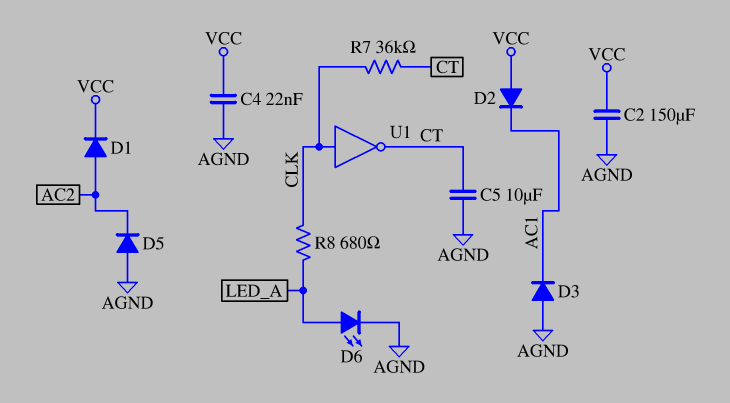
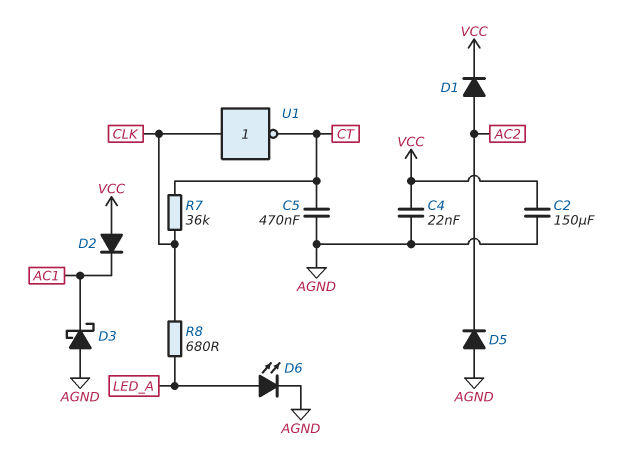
C5: 10uF (AGND, CT) -> 470nF (AGND, CT)
D3: diode (A AGND, K AC1) -> schottky (A AGND, K AC1)

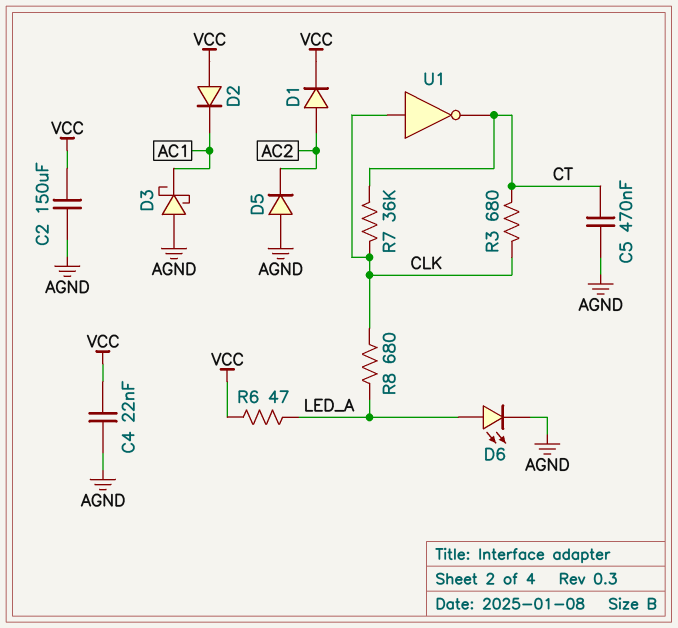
R3: none -> 680 (CLK, CT)
R6: none -> 47 (LED_A, VCC)

